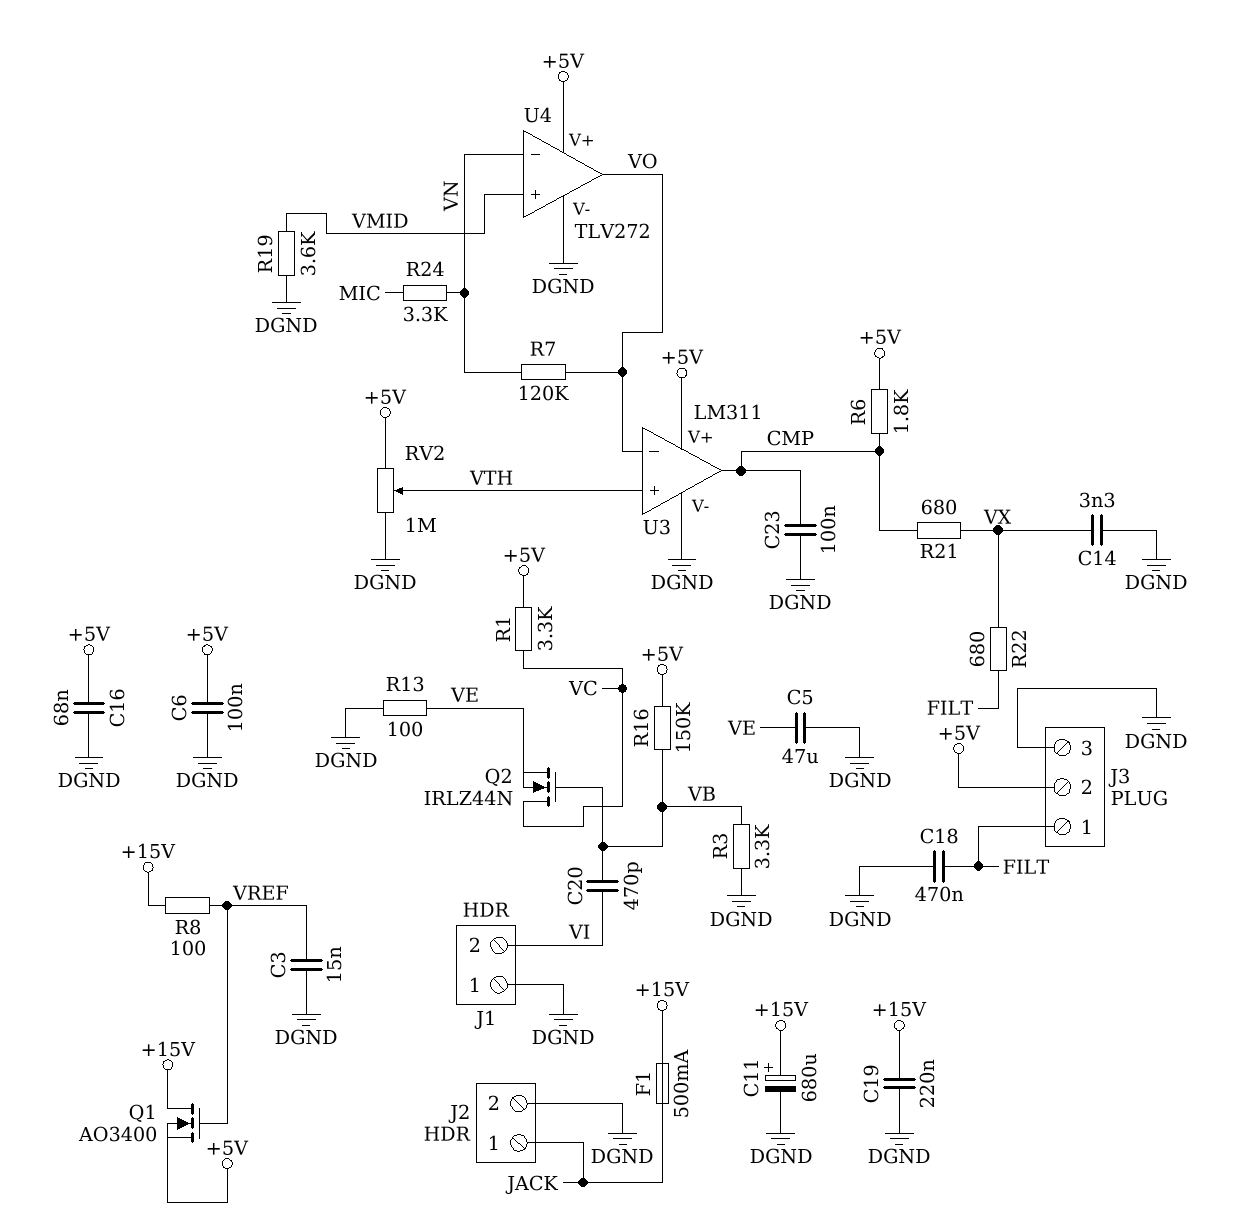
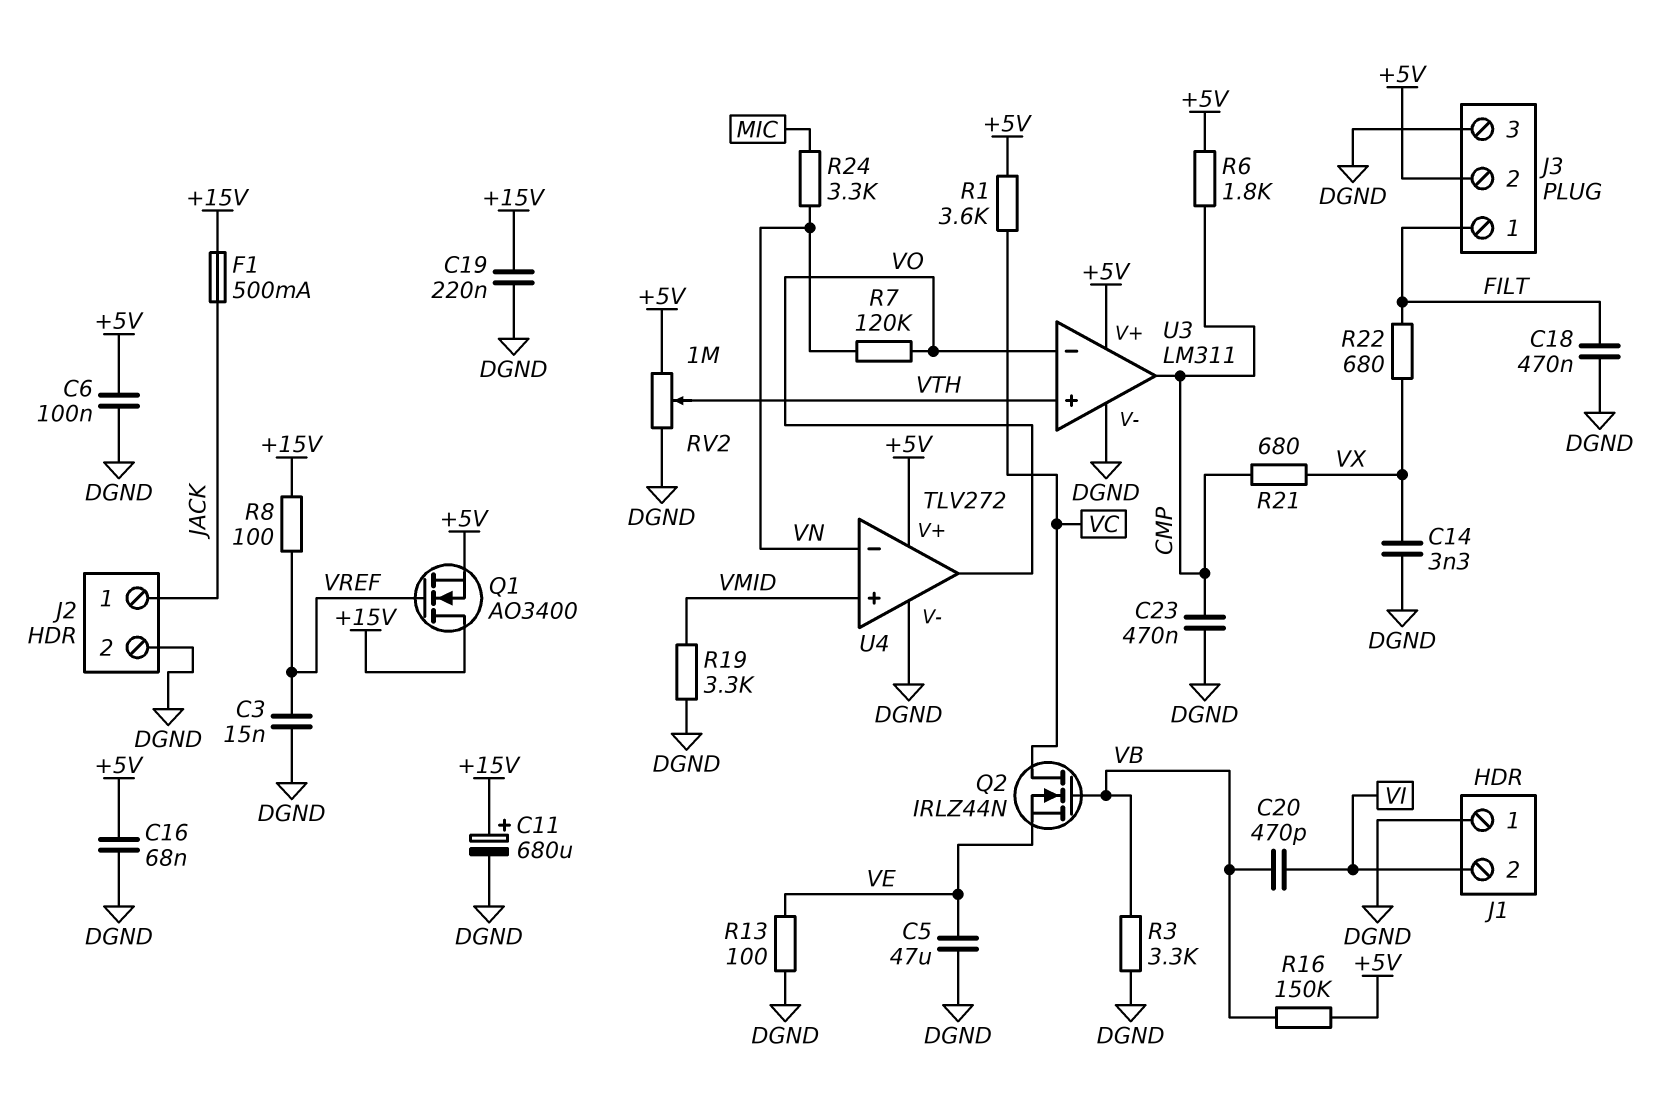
C23: 100nF (CMP, DGND) -> 470nF (CMP, DGND)
R1: 3.3k (+5V, VC) -> 3.6k (+5V, VC)
R19: 3.6k (DGND, VMID) -> 3.3k (DGND, VMID)

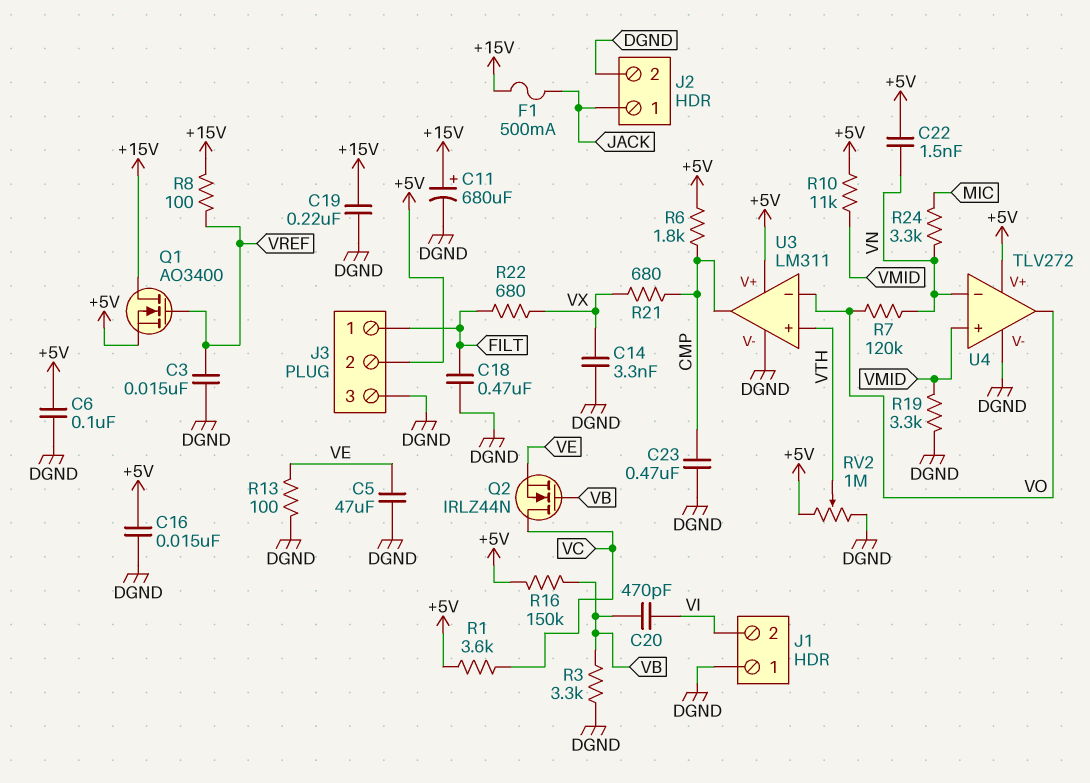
C16: 68nF (+5V, DGND) -> 15nF (+5V, DGND)
C22: none -> 1.5nF (+5V, VN)
R10: none -> 11k (+5V, VMID)

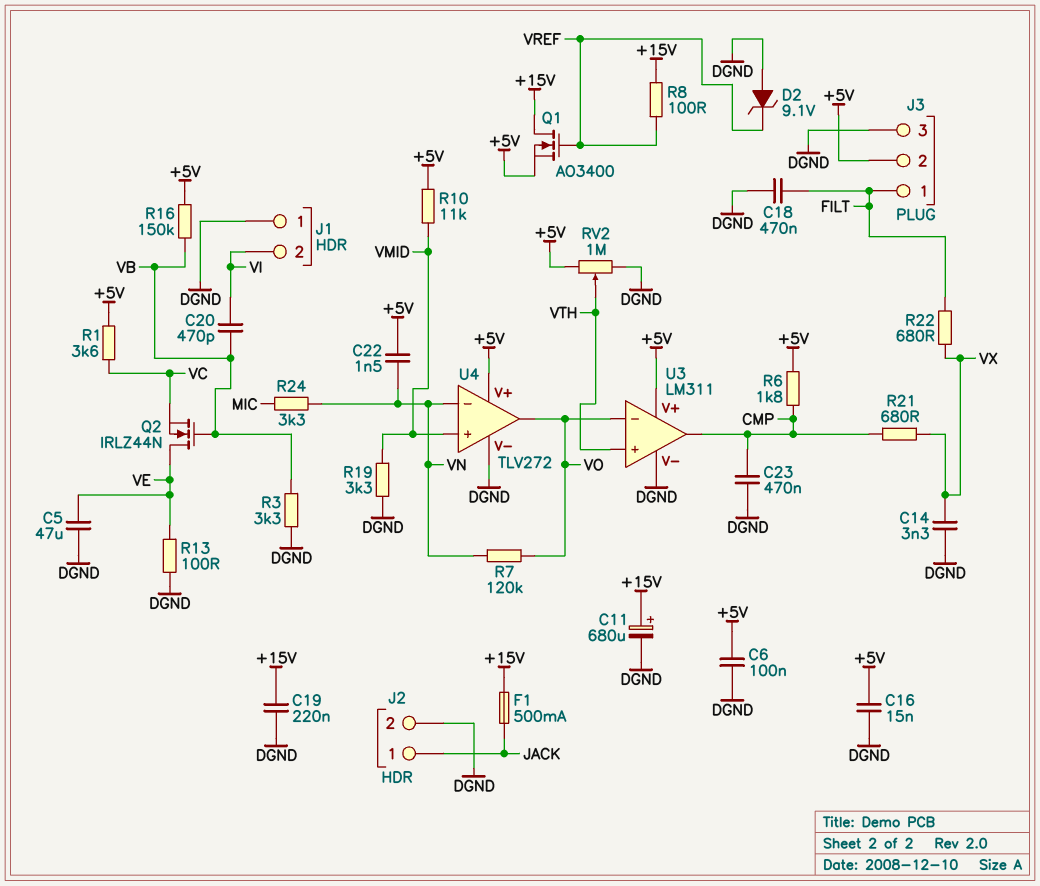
C3: 15nF (DGND, VREF) -> none
D2: none -> zener 9.1V (A DGND, K VREF)
Q2: NMOS IRLZ44N (G VB, D VC, S VE) -> NMOS IRLZ44N (G VB, D VE, S VC)

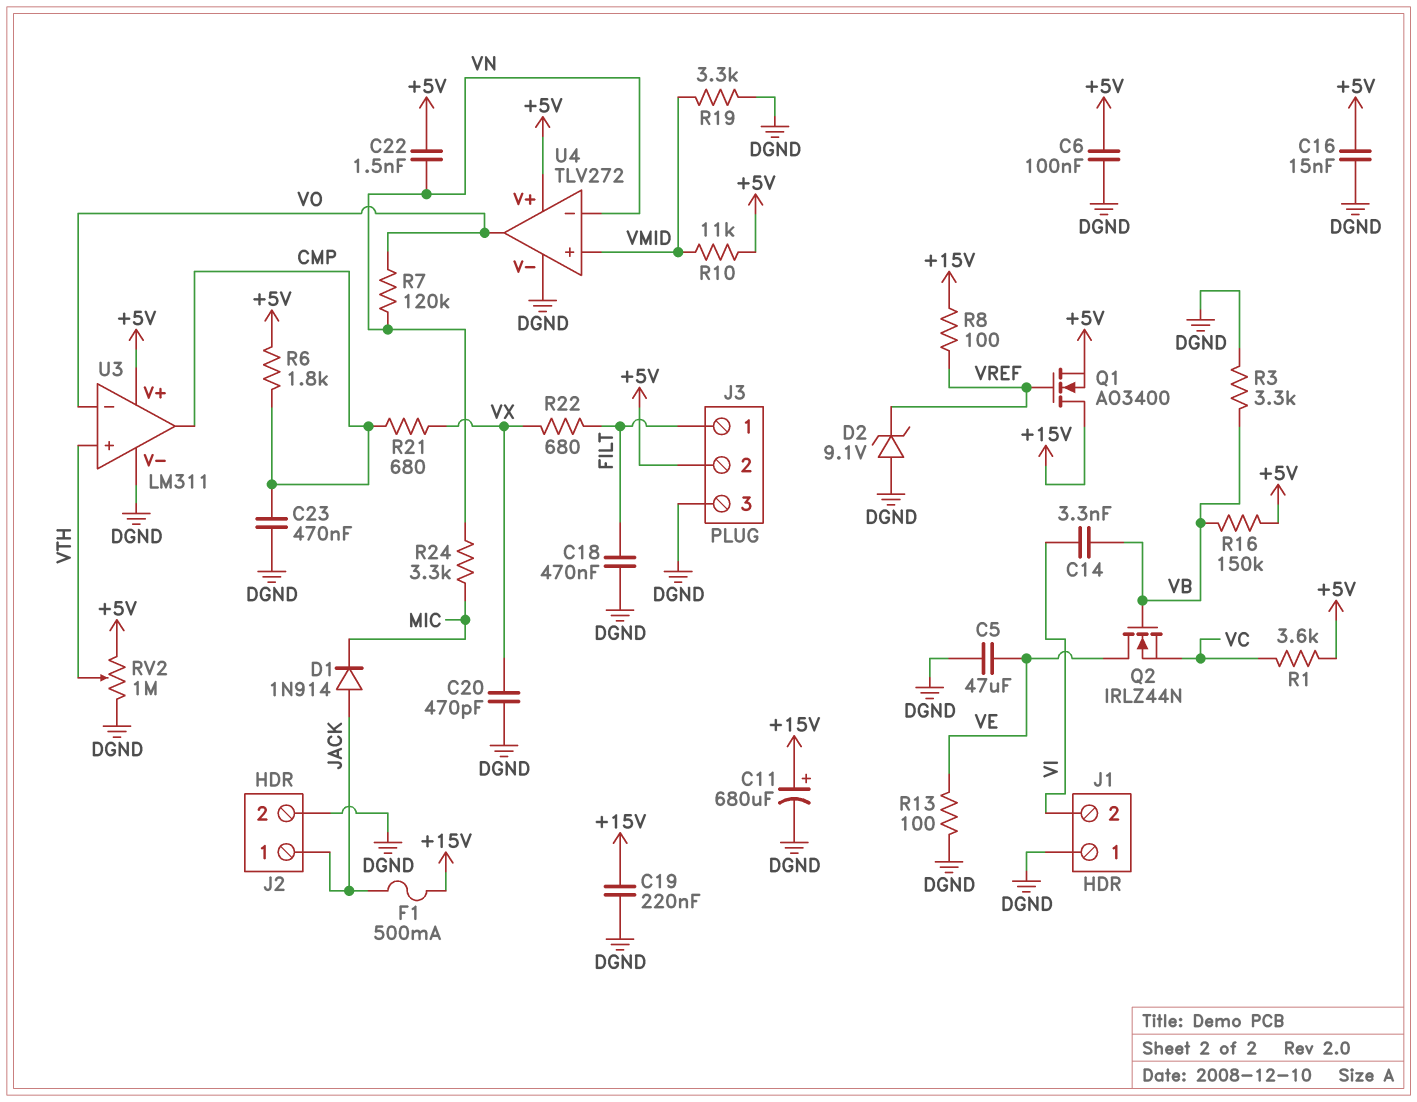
C14: 3.3nF (DGND, VX) -> 3.3nF (VB, VI)
C20: 470pF (VB, VI) -> 470pF (DGND, VX)
D1: none -> diode 1N914 (A JACK, K MIC)

